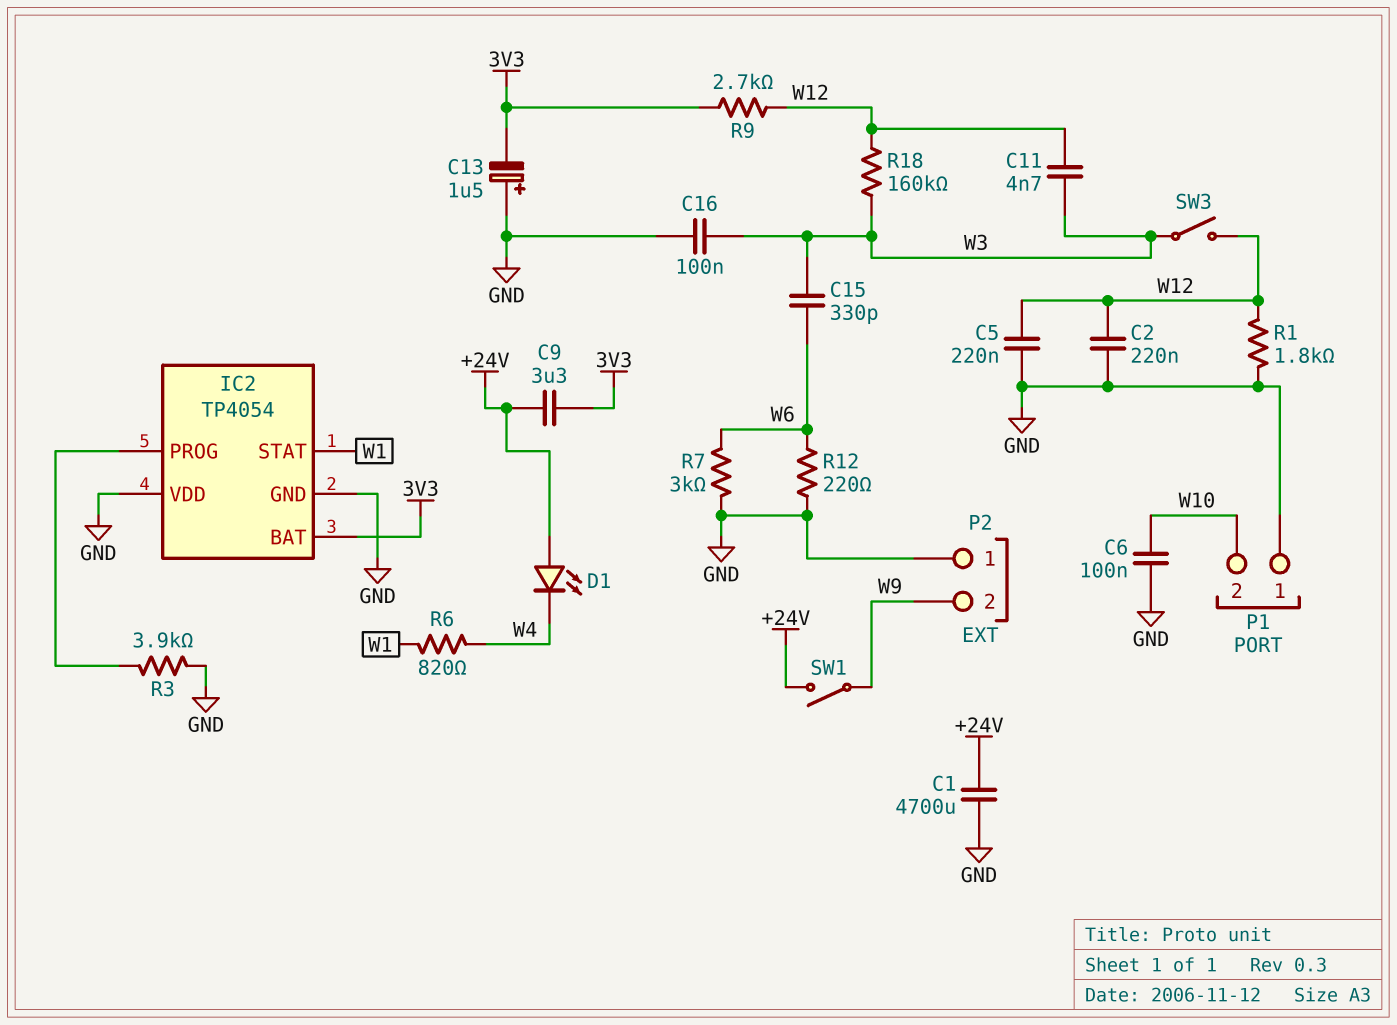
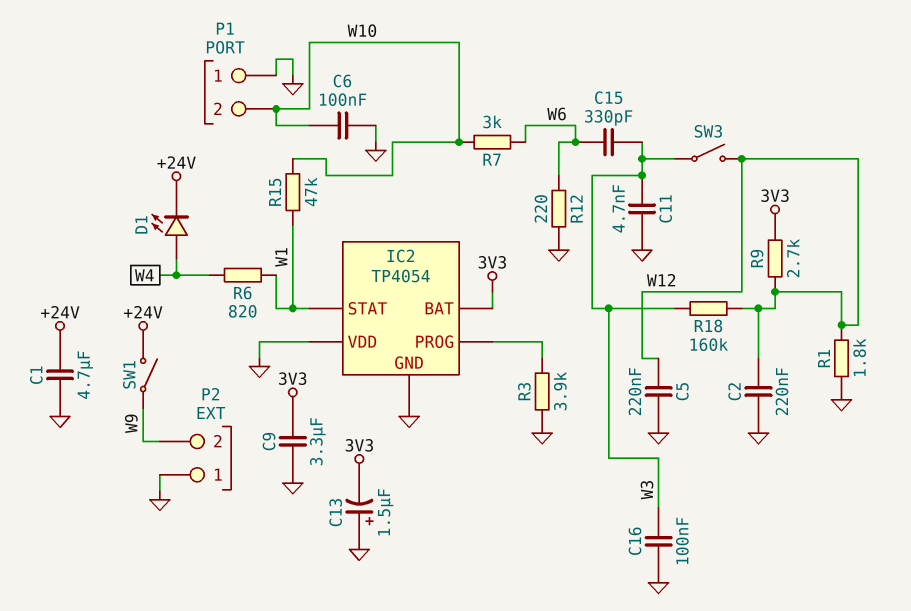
C1: 4700uF (+24V, GND) -> 4.7uF (+24V, GND)
C9: 3.3uF (+24V, 3V3) -> 3.3uF (3V3, GND)
C11: 4.7nF (W3, W12) -> 4.7nF (GND, W3)
D1: LED (A +24V, K W4) -> LED (A W4, K +24V)
R7: 3k (GND, W6) -> 3k (W6, W10)
R15: none -> 47k (W1, W10)

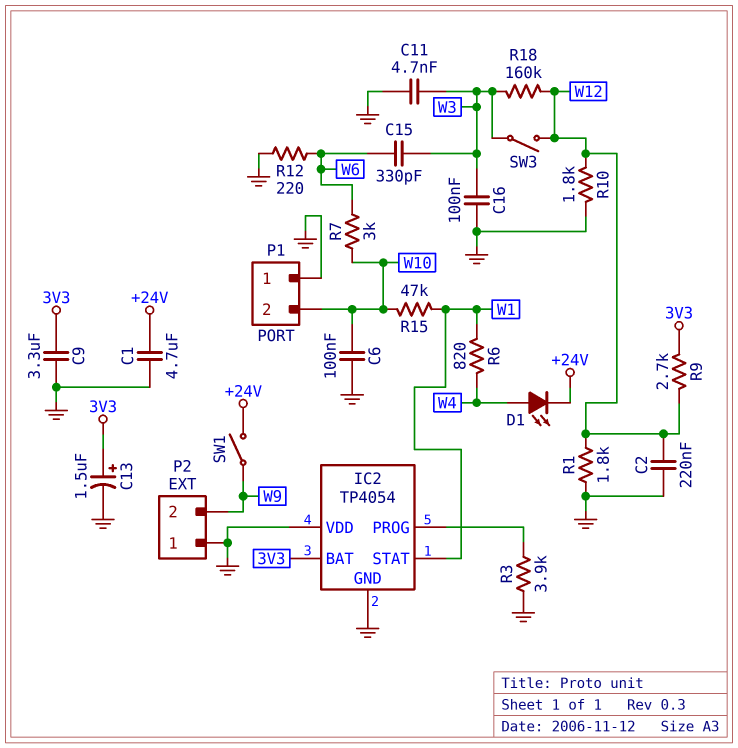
C5: 220nF (GND, W12) -> none
C13: 1.5uF (plus GND, minus 3V3) -> 1.5uF (plus 3V3, minus GND)
R10: none -> 1.8k (GND, W12)

